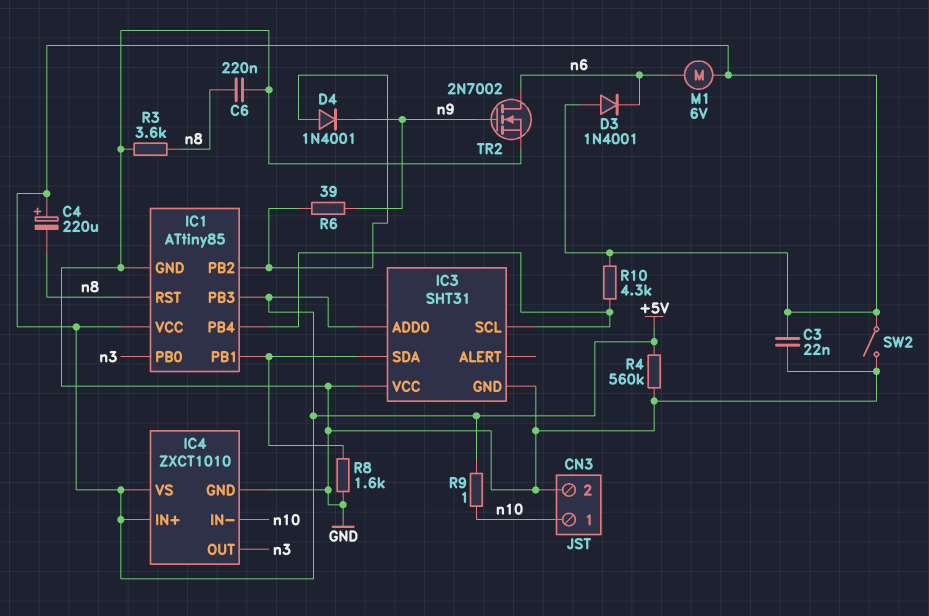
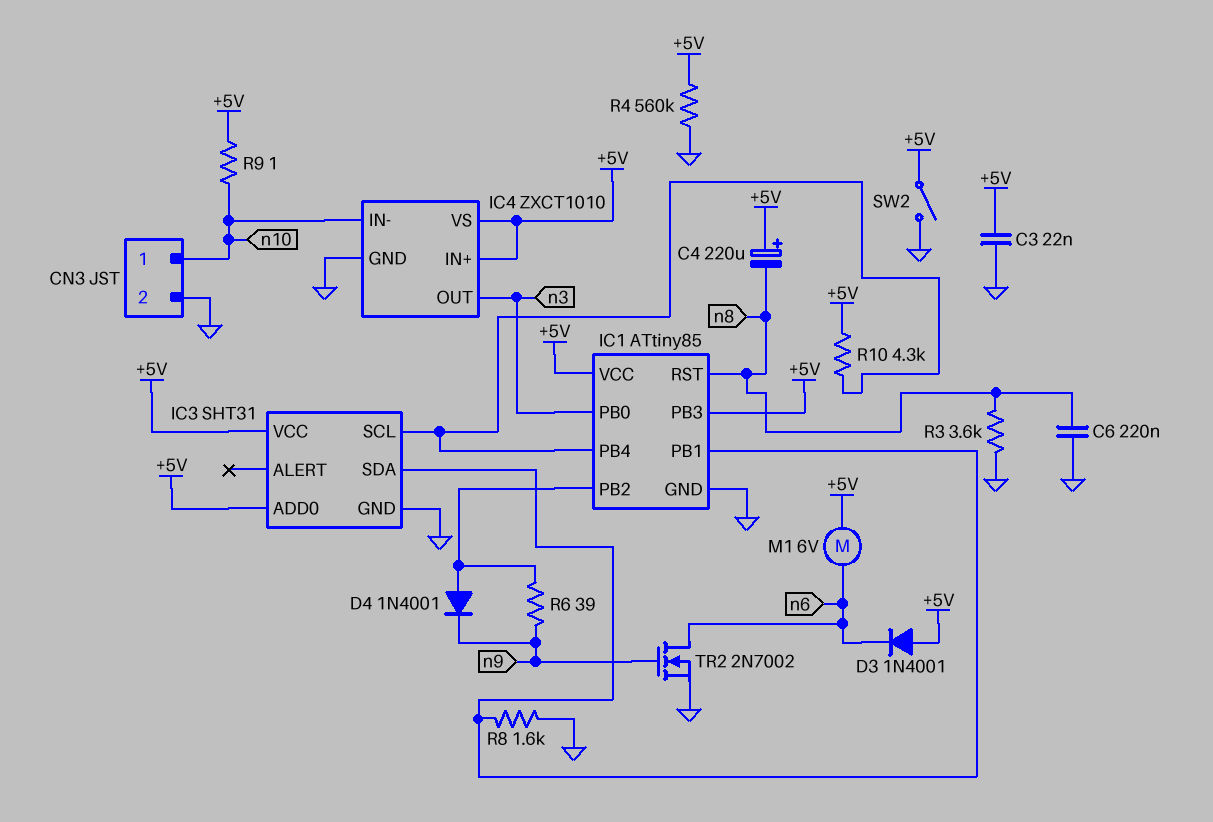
IC3 pin VCC: GND -> +5V

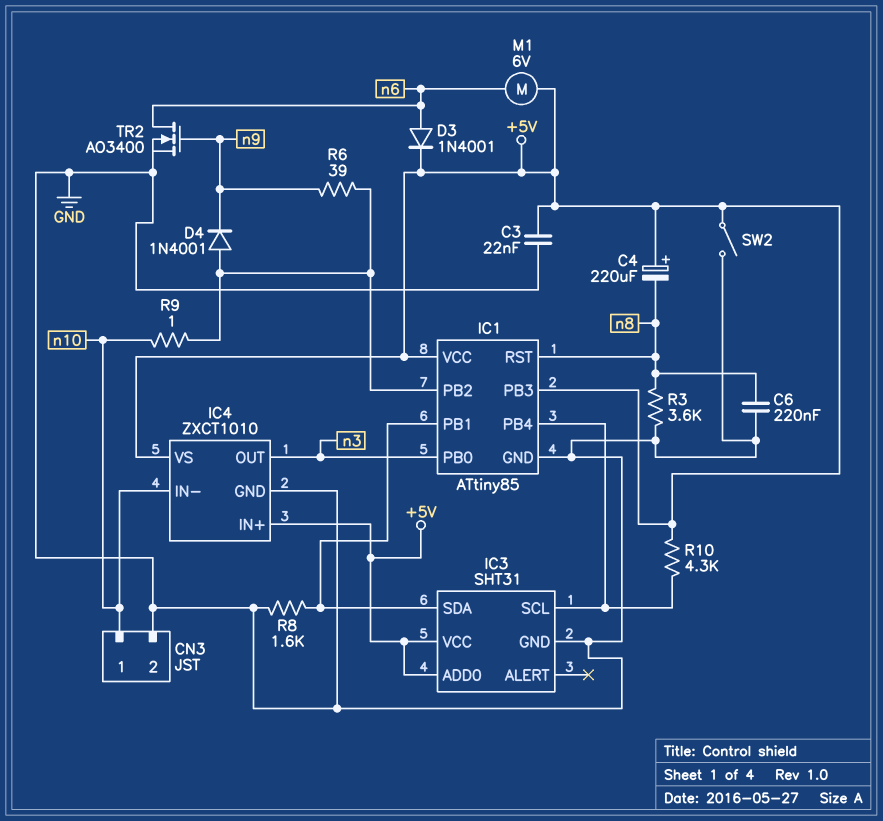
D3: diode 1N4001 (A +5V, K n6) -> diode 1N4001 (A n6, K +5V)
R4: 560k (+5V, GND) -> none
R9: 1 (+5V, n10) -> 1 (IC1/PB2, n10)
TR2: NMOS 2N7002 (G n9, D n6, S GND) -> NMOS AO3400 (G n9, D n6, S GND)

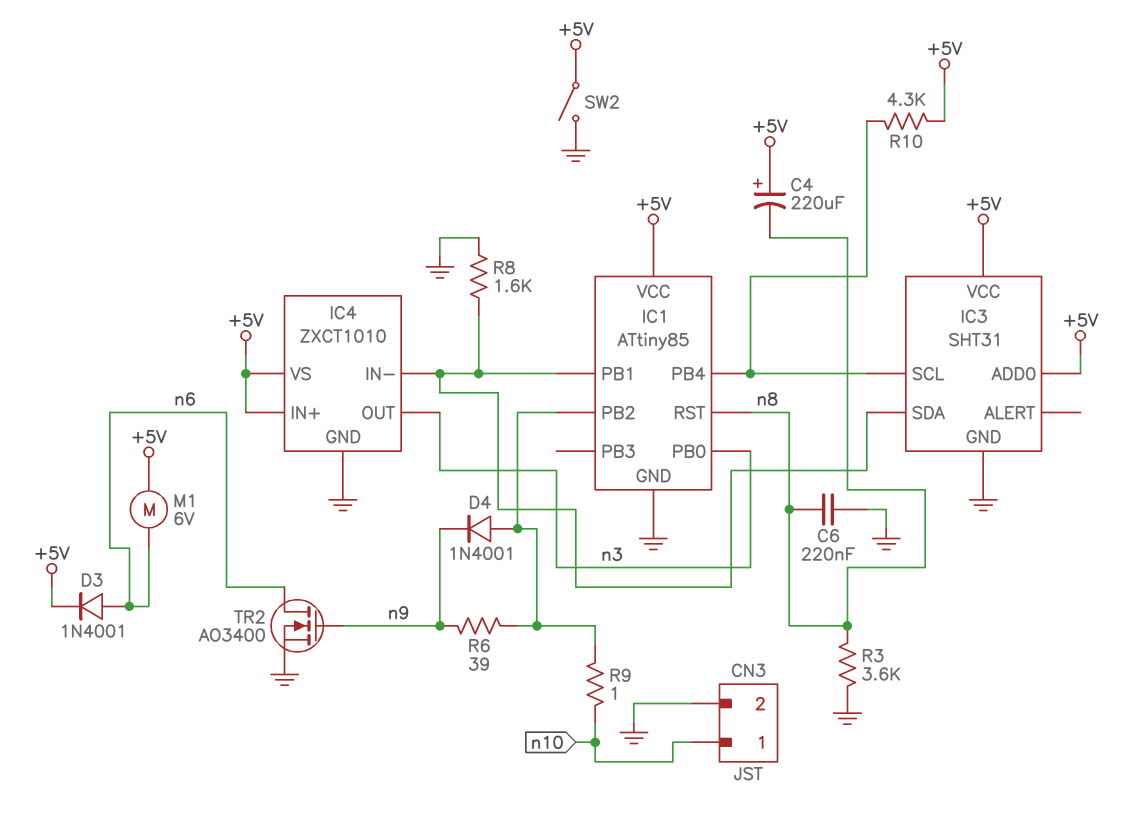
C3: 22nF (+5V, GND) -> none
IC1 pin PB3: +5V -> none
IC4 pin IN-: n10 -> IC1/PB1

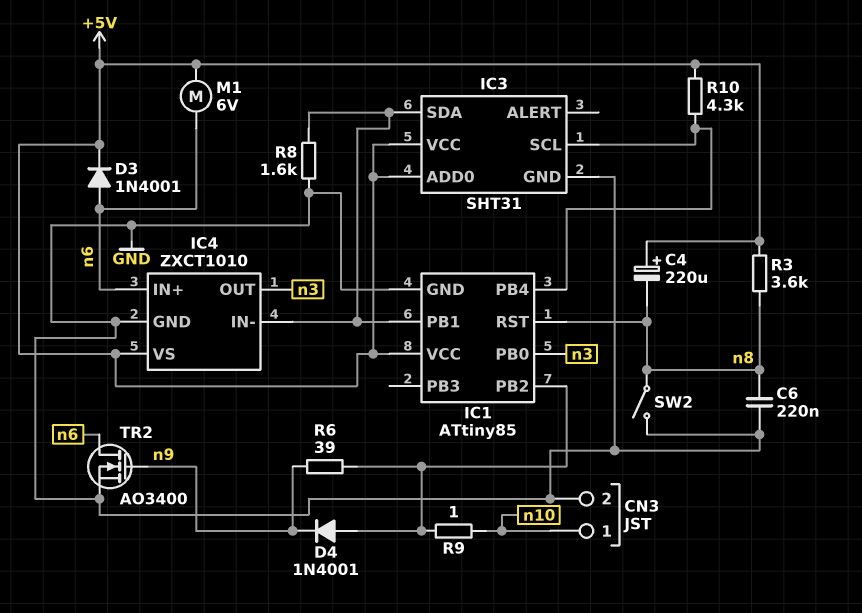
IC4 pin IN+: +5V -> n6
R3: 3.6k (GND, n8) -> 3.6k (+5V, n8)
SW2: switch (+5V, GND) -> switch (GND, n8)

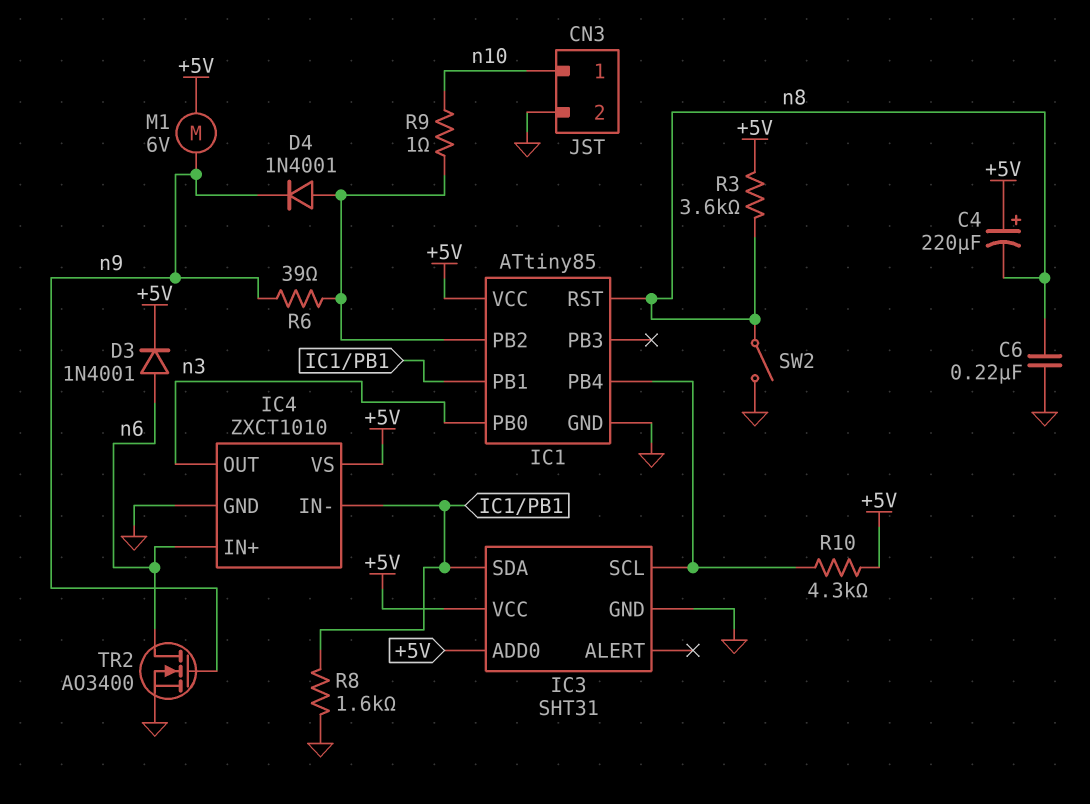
M1: motor 6V (+5V, n6) -> motor 6V (+5V, n9)

